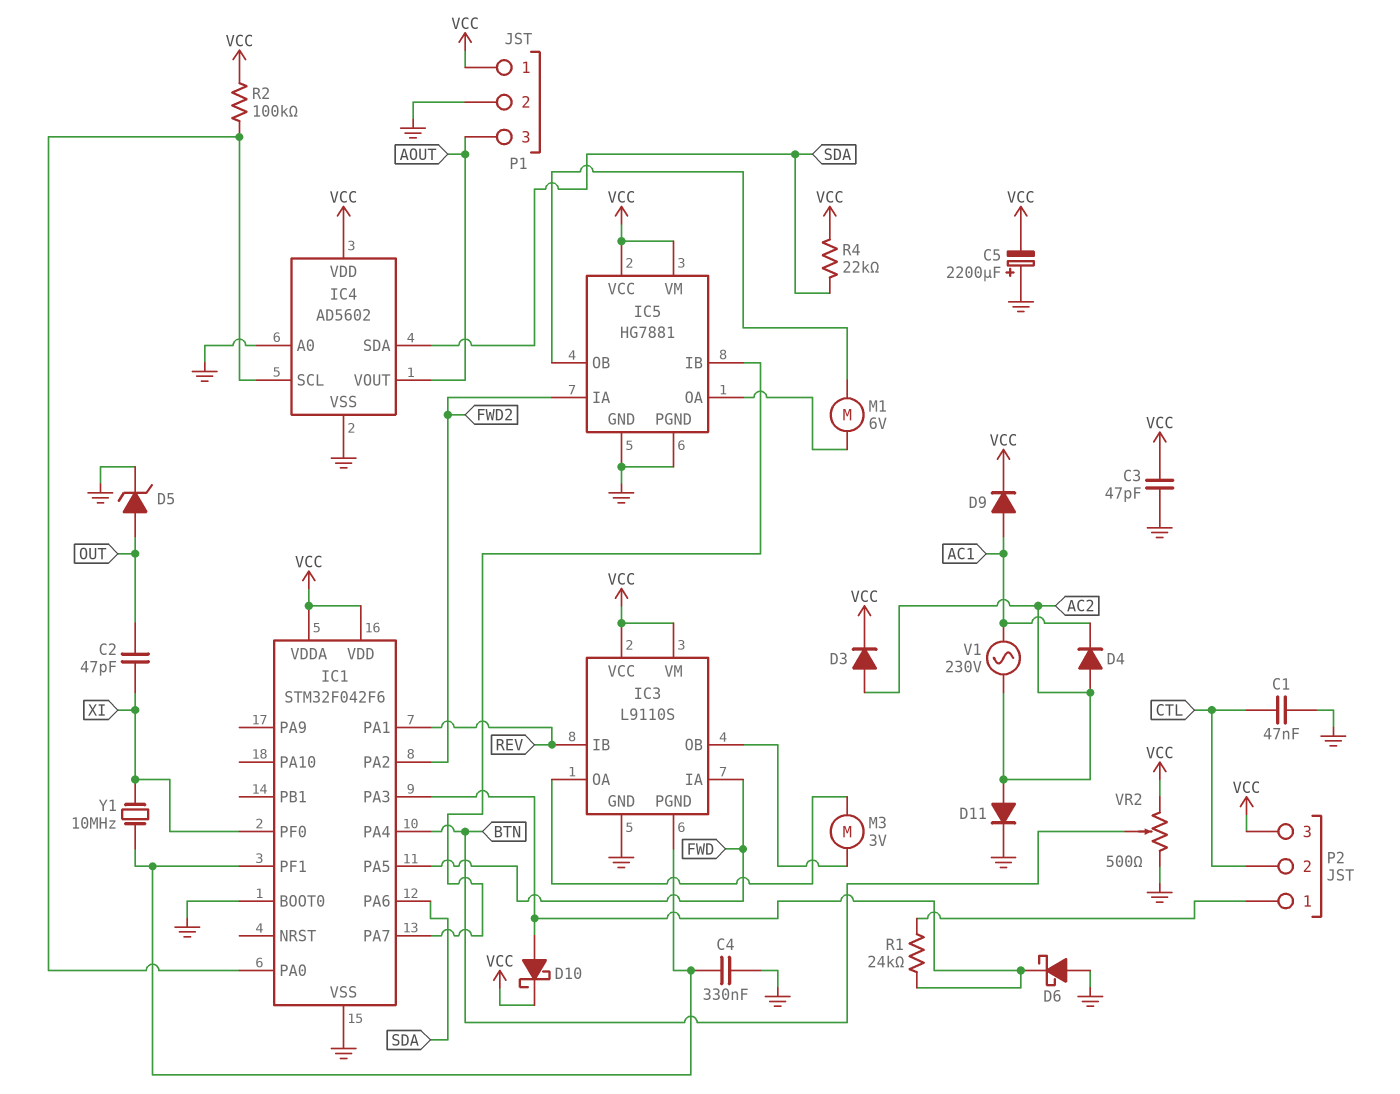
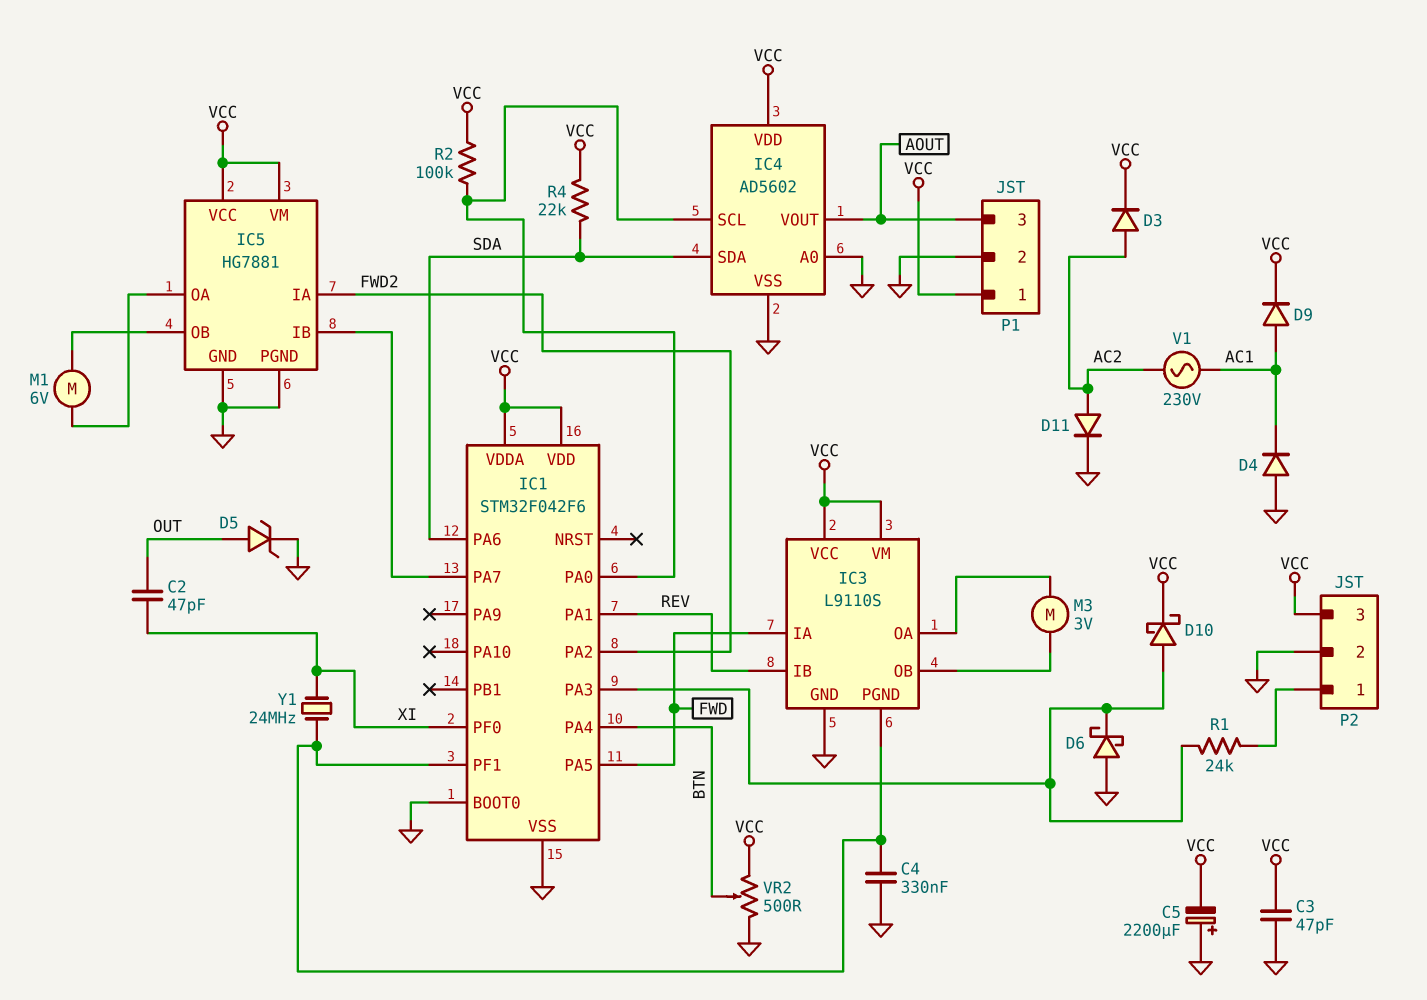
C1: 47nF (CTL, GND) -> none
D4: diode (A AC2, K AC1) -> diode (A GND, K AC1)
P2 pin 2: CTL -> GND
Y1: 10MHz (IC1/PF1, XI) -> 24MHz (IC1/PF1, XI)

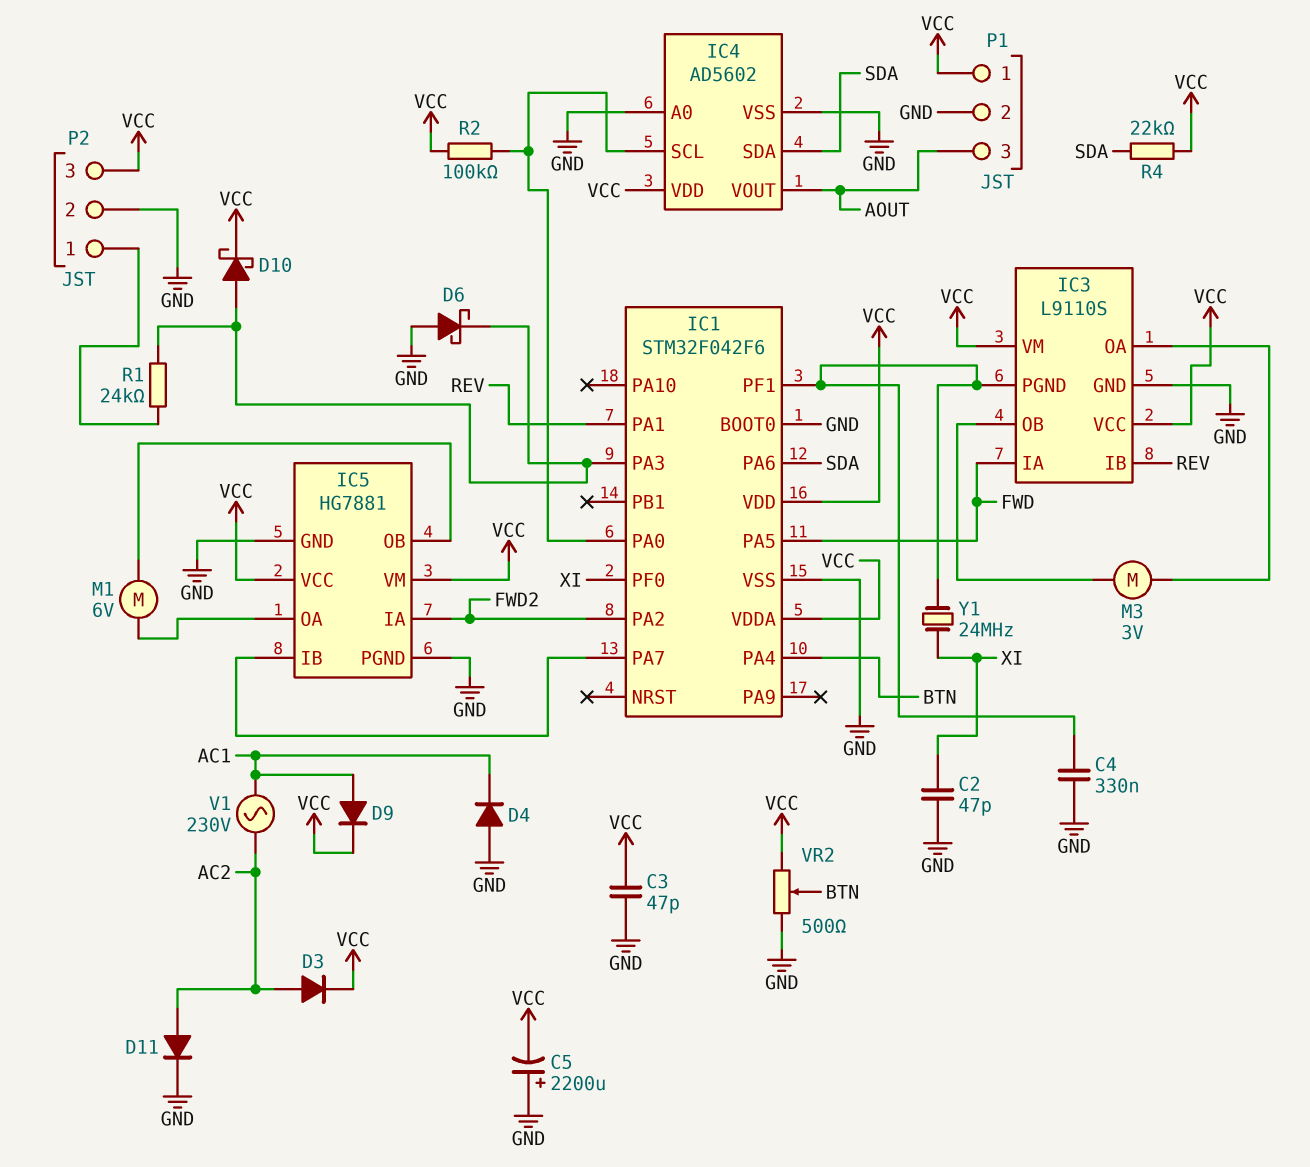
C2: 47pF (OUT, XI) -> 47pF (GND, XI)
D5: zener (A OUT, K GND) -> none

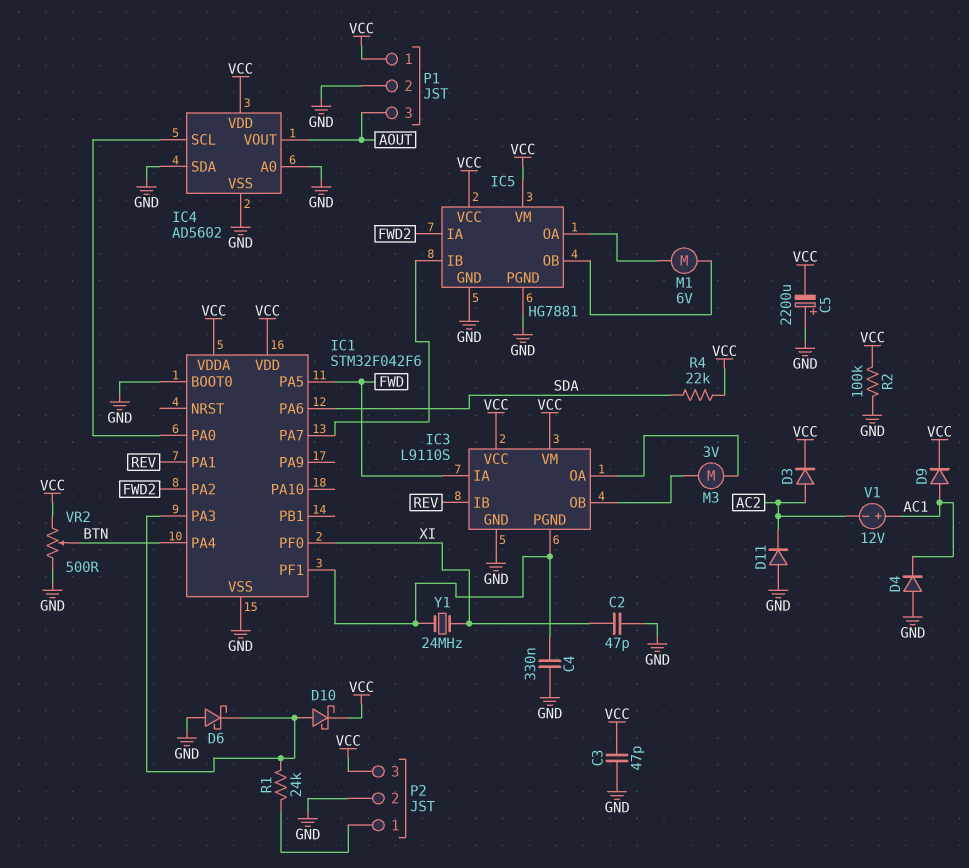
D11: diode (A AC2, K GND) -> diode (A GND, K AC2)
IC4 pin SDA: SDA -> GND
R2: 100k (IC1/PA0, VCC) -> 100k (GND, VCC)
V1: AC 230V (AC1, AC2) -> 12V (plus AC1, minus AC2)

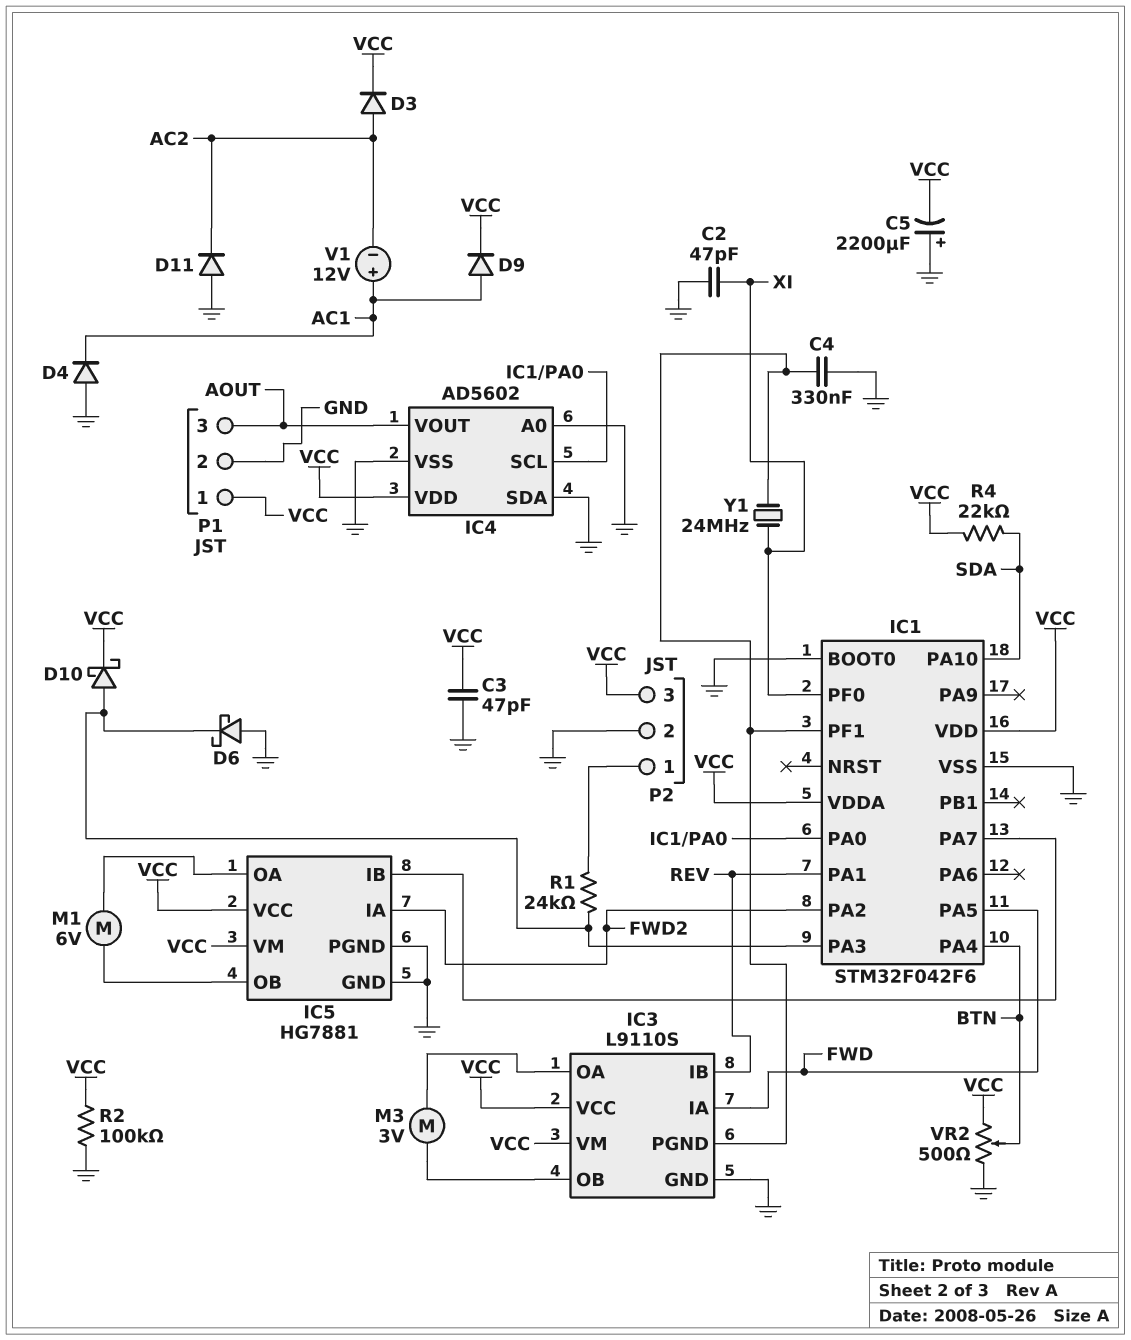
IC1 pin PA6: SDA -> none
IC1 pin PA10: none -> SDA

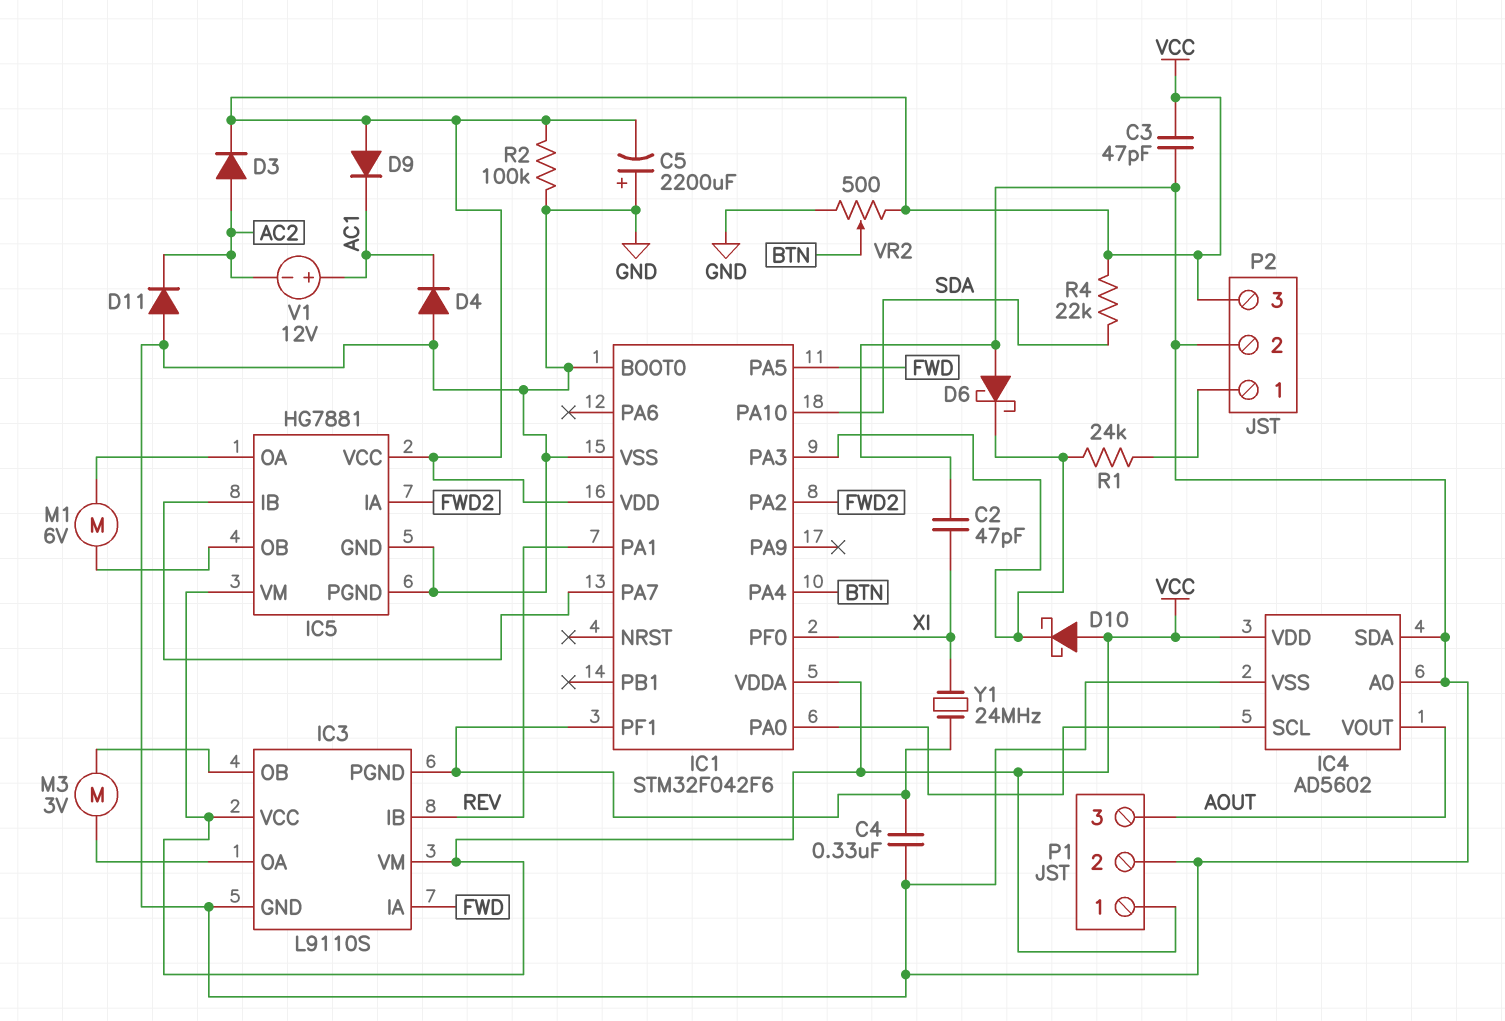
D9: diode (A AC1, K VCC) -> diode (A VCC, K AC1)
D10: schottky (A IC1/PA3, K VCC) -> schottky (A VCC, K IC1/PA3)

